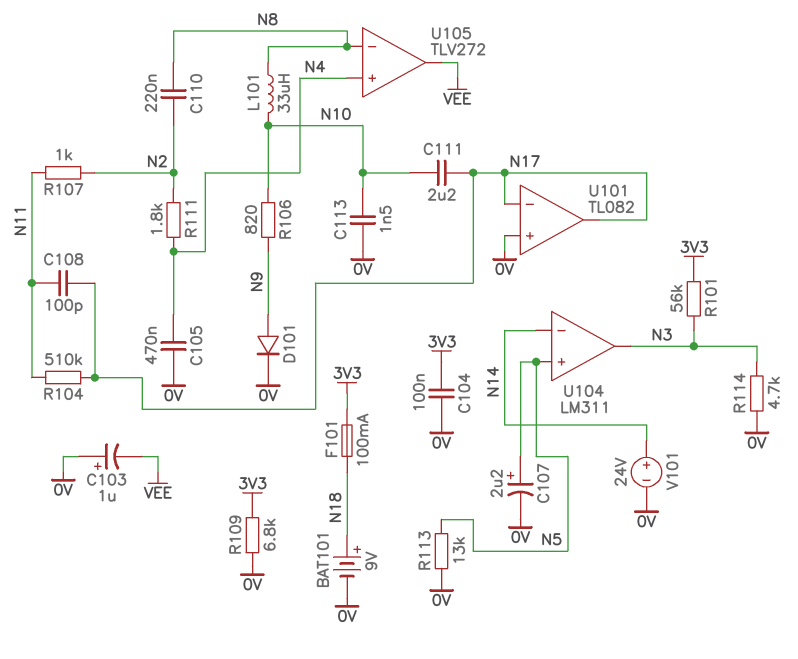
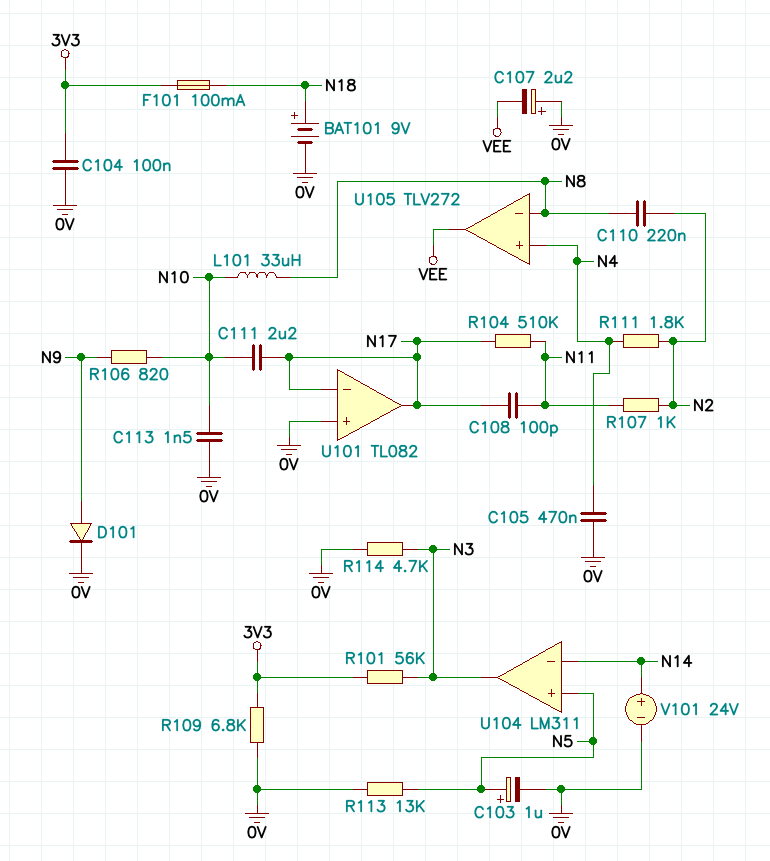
C103: 1uF (plus 0V, minus VEE) -> 1uF (plus N5, minus 0V)
C107: 2.2uF (plus N5, minus 0V) -> 2.2uF (plus 0V, minus VEE)

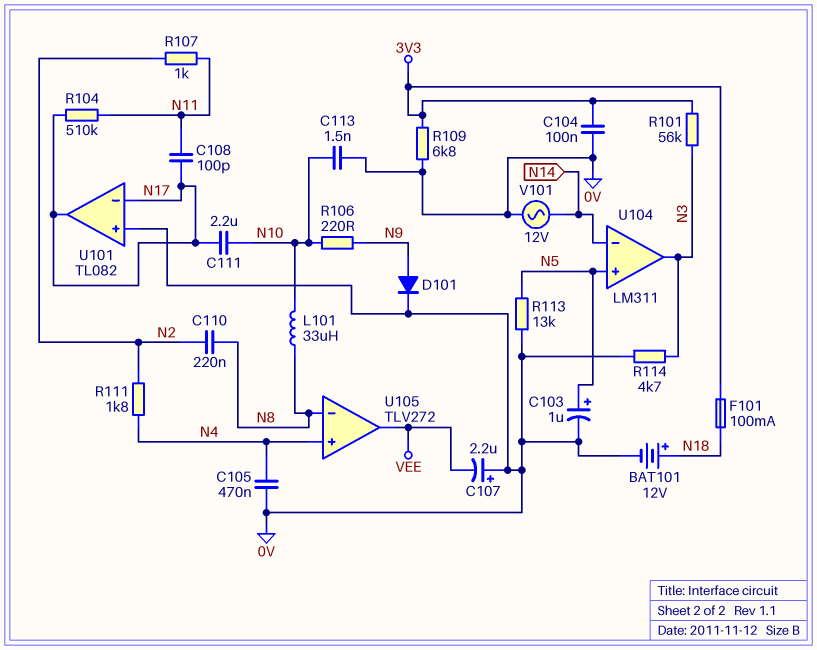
BAT101: 9V (plus N18, minus 0V) -> 12V (plus N18, minus 0V)
R106: 820 (N9, N10) -> 220 (N9, N10)
V101: 24V (plus N14, minus 0V) -> AC 12V (0V, N14)

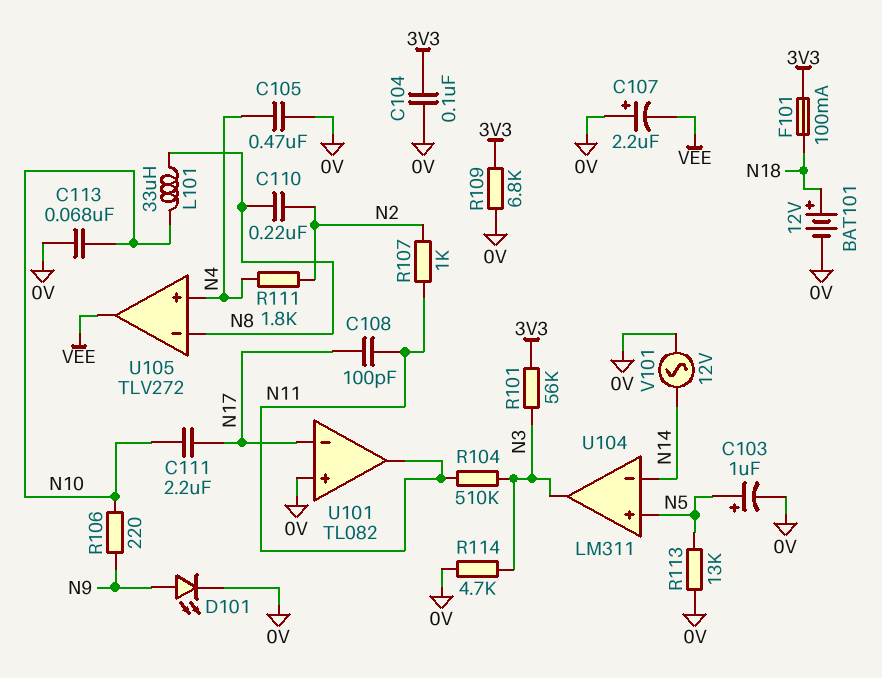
C113: 1.5nF (0V, N10) -> 68nF (0V, N10)
D101: diode (A N9, K 0V) -> LED (A N9, K 0V)
R104: 510k (N11, N17) -> 510k (N3, N11)
U101 pin out: N17 -> N11

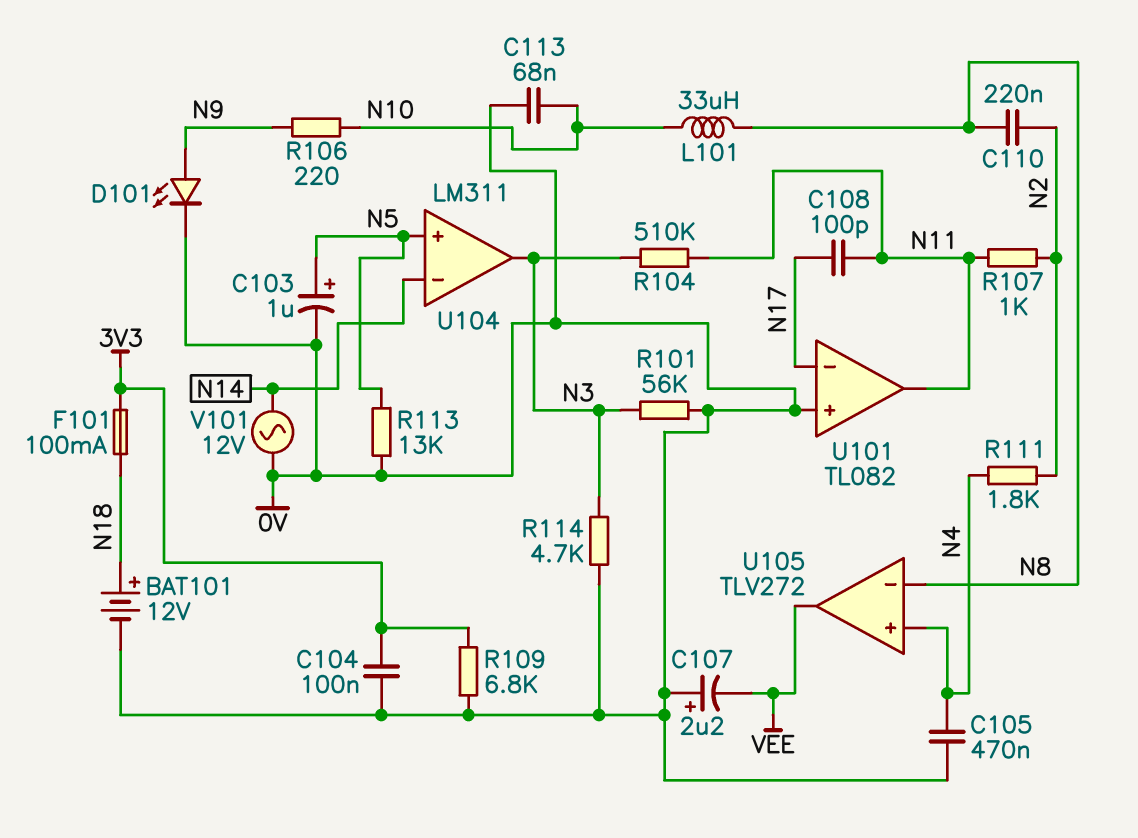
C111: 2.2uF (N10, N17) -> none
R101: 56k (3V3, N3) -> 56k (0V, N3)

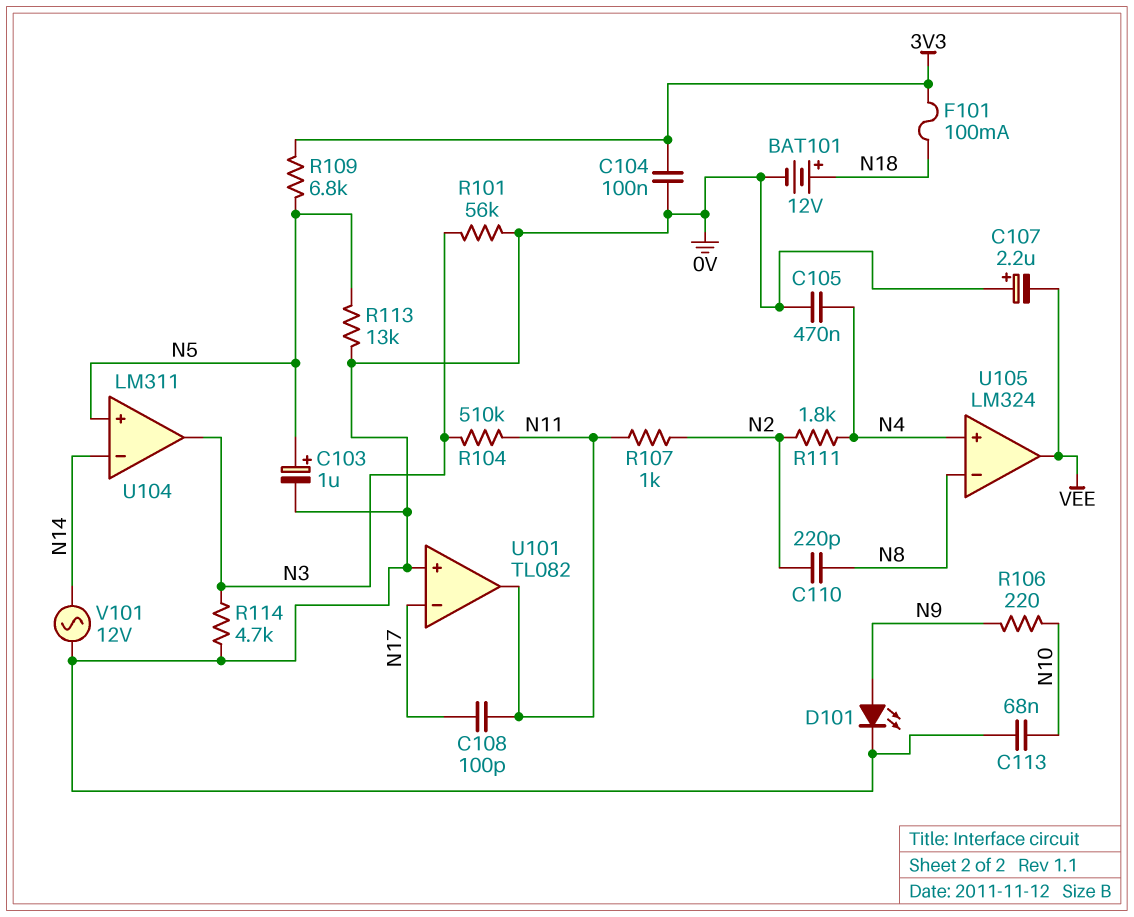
C110: 220nF (N2, N8) -> 220pF (N2, N8)
L101: 33uH (N8, N10) -> none
R109: 6.8k (0V, 3V3) -> 6.8k (3V3, N5)
U105: TLV272 -> LM324

